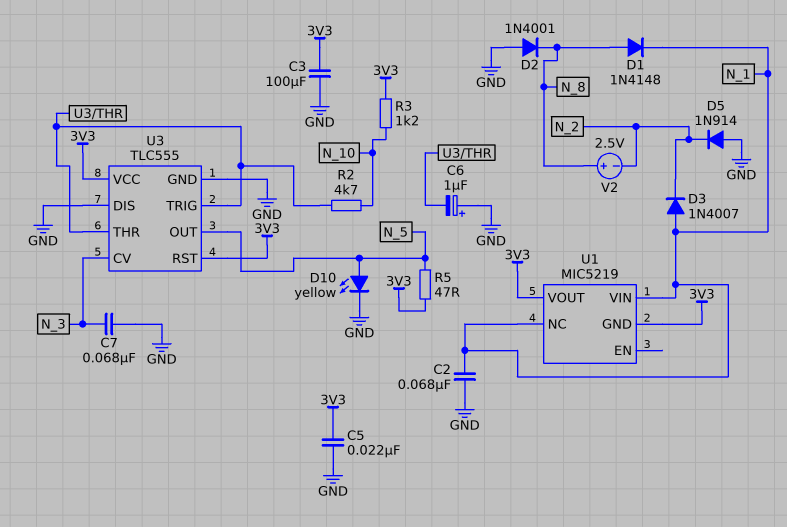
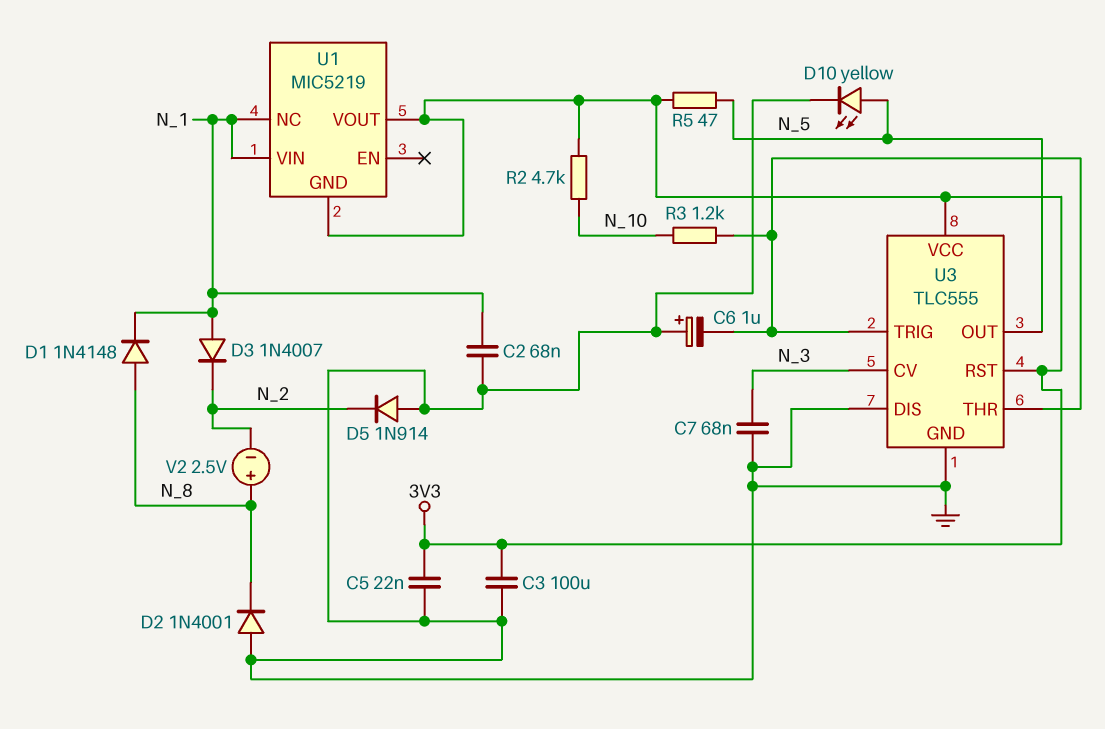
R2: 4.7k (N_10, U3/THR) -> 4.7k (3V3, N_10)
R3: 1.2k (3V3, N_10) -> 1.2k (N_10, U3/THR)

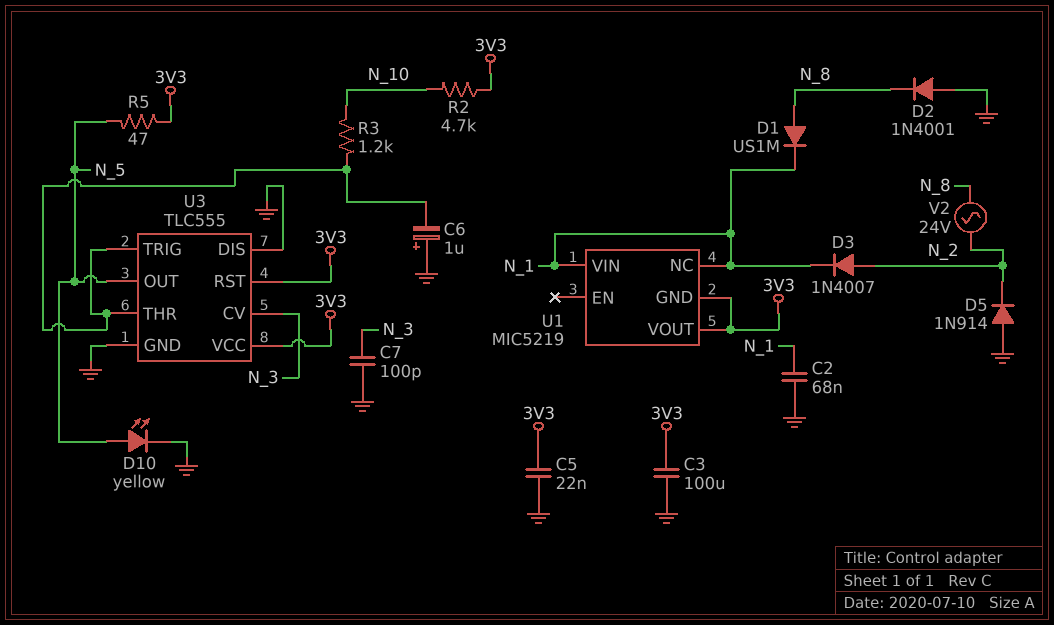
C7: 68nF (GND, N_3) -> 100pF (GND, N_3)
D1: diode 1N4148 (A N_8, K N_1) -> diode US1M (A N_8, K N_1)
D3: diode 1N4007 (A N_1, K N_2) -> diode 1N4007 (A N_2, K N_1)
V2: 2.5V (plus N_8, minus N_2) -> AC 24V (N_2, N_8)

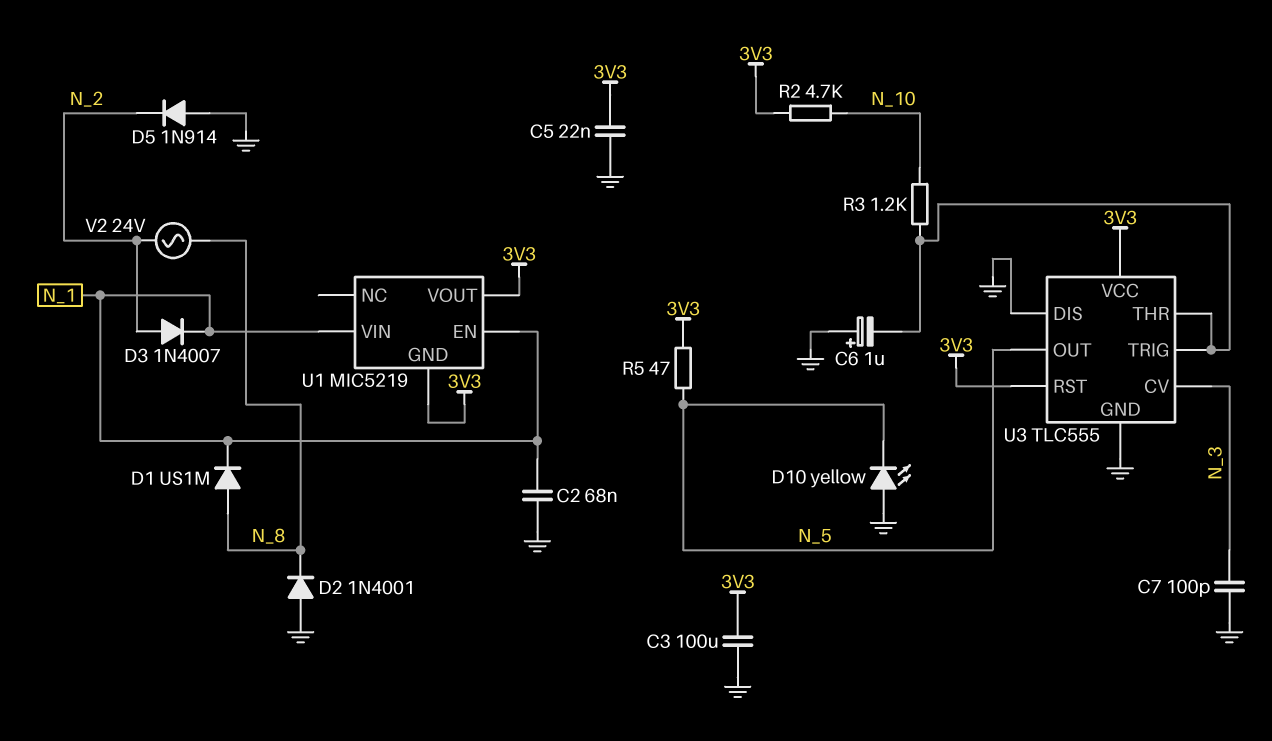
D10: LED yellow (A N_5, K GND) -> LED yellow (A GND, K N_5)
U1 pin EN: none -> N_1
U1 pin NC: N_1 -> none

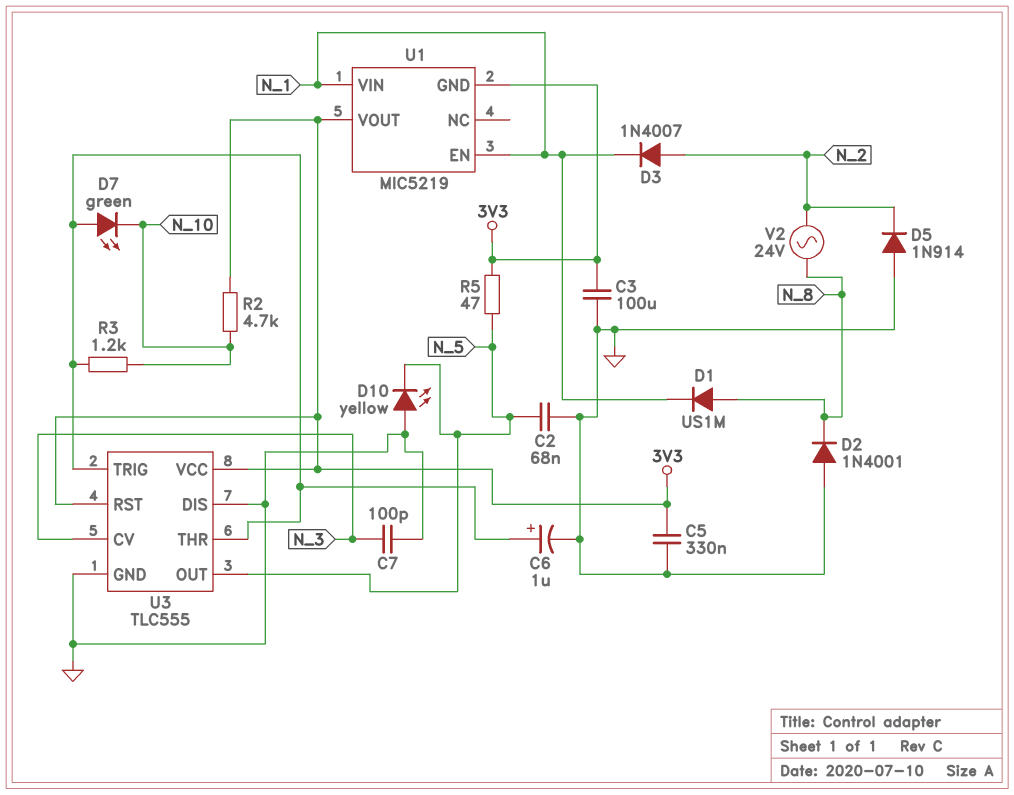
C2: 68nF (GND, N_1) -> 68nF (GND, N_5)
C5: 22nF (3V3, GND) -> 330nF (3V3, GND)
C6: 1uF (plus GND, minus U3/THR) -> 1uF (plus U3/THR, minus GND)
D7: none -> LED green (A U3/THR, K N_10)

